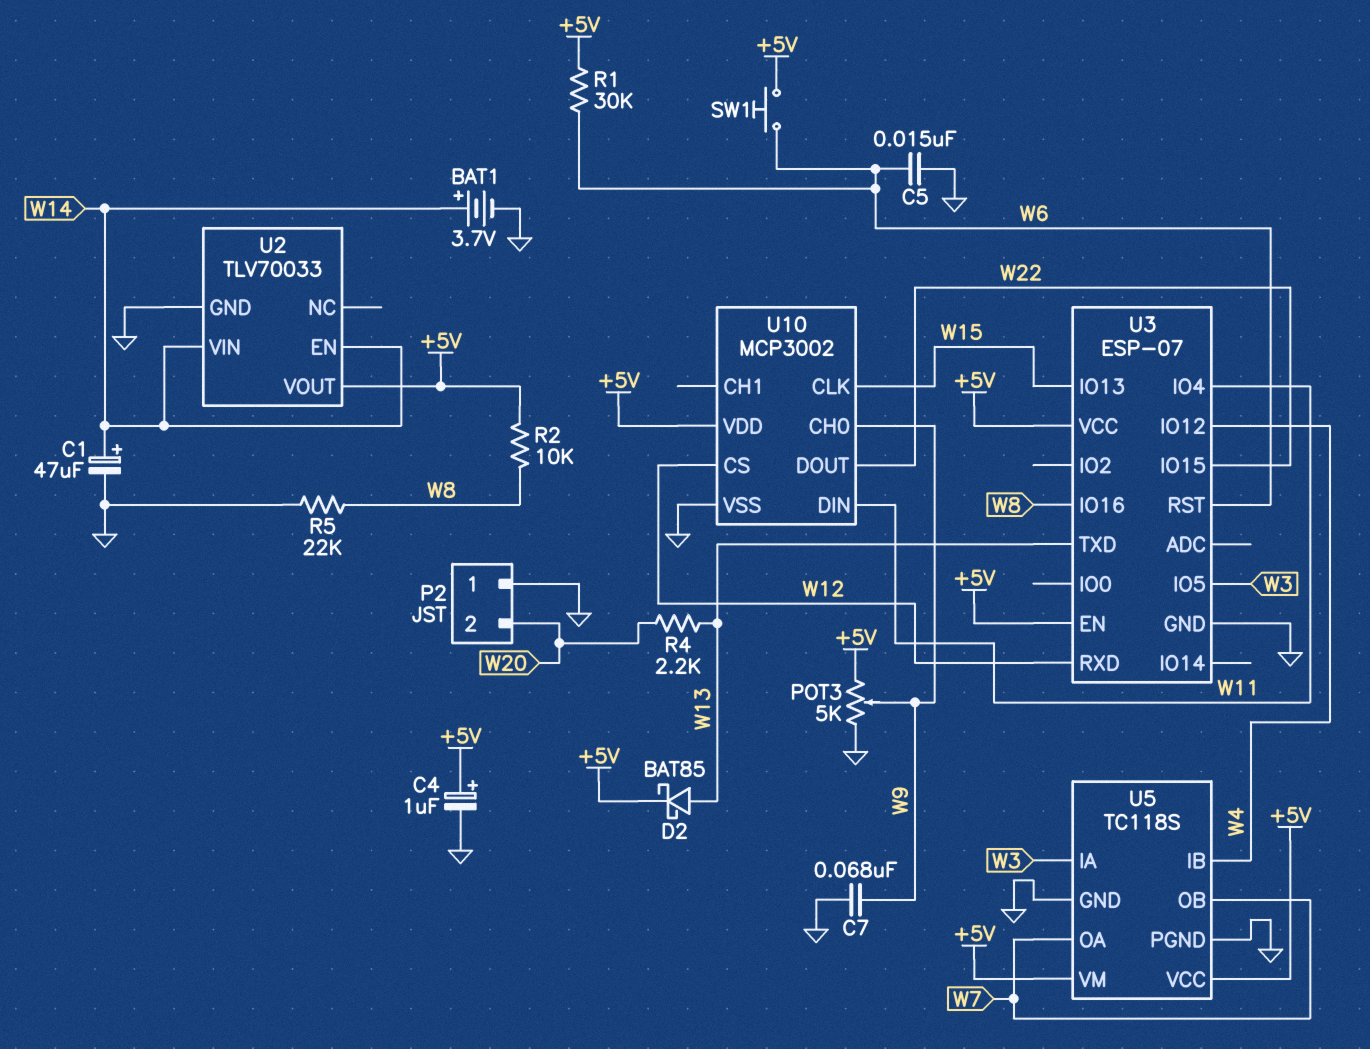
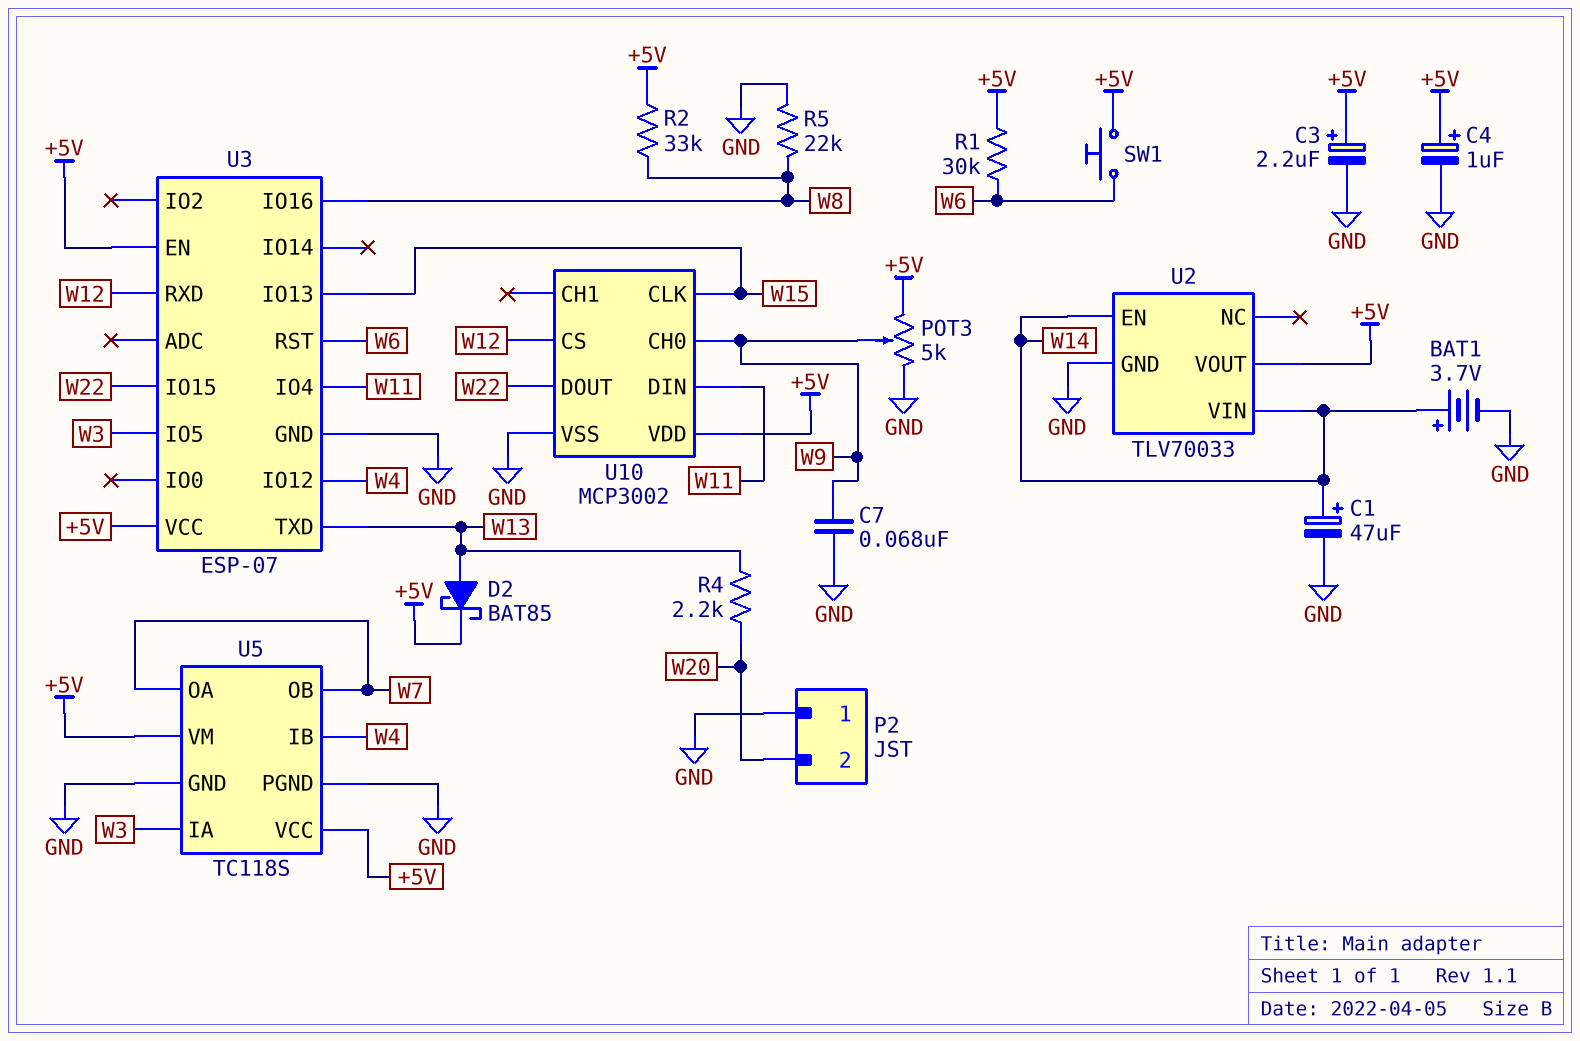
C3: none -> 2.2uF (plus +5V, minus GND)
C5: 15nF (GND, W6) -> none
R2: 10k (+5V, W8) -> 33k (+5V, W8)

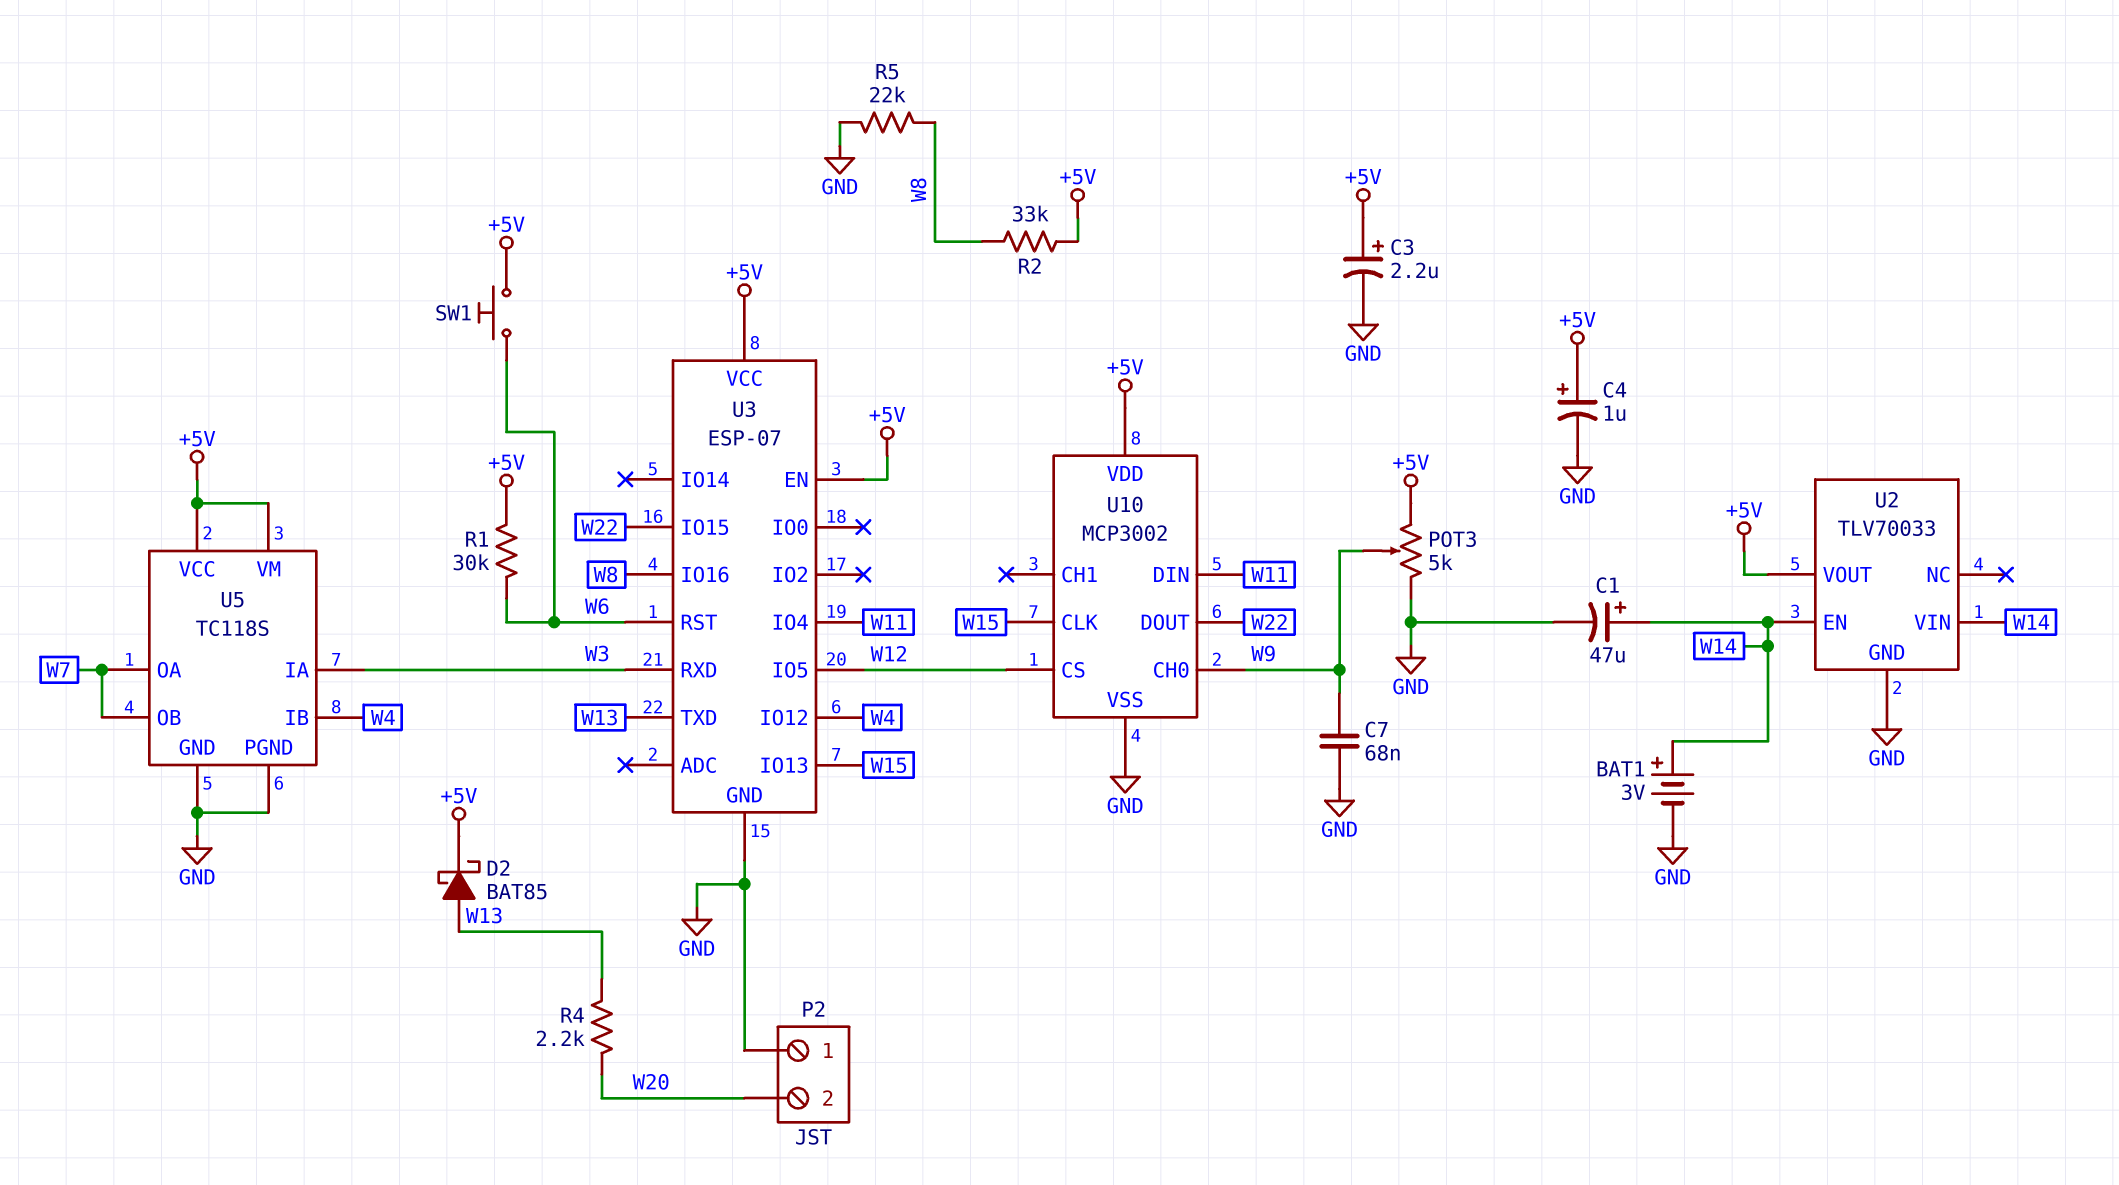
BAT1: 3.7V (plus W14, minus GND) -> 3V (plus W14, minus GND)
U3 pin IO5: W3 -> W12
U3 pin RXD: W12 -> W3

